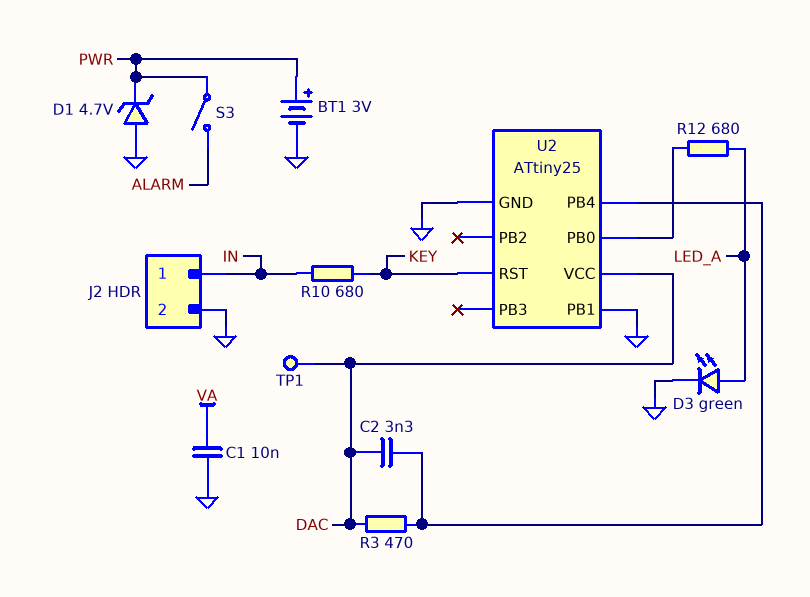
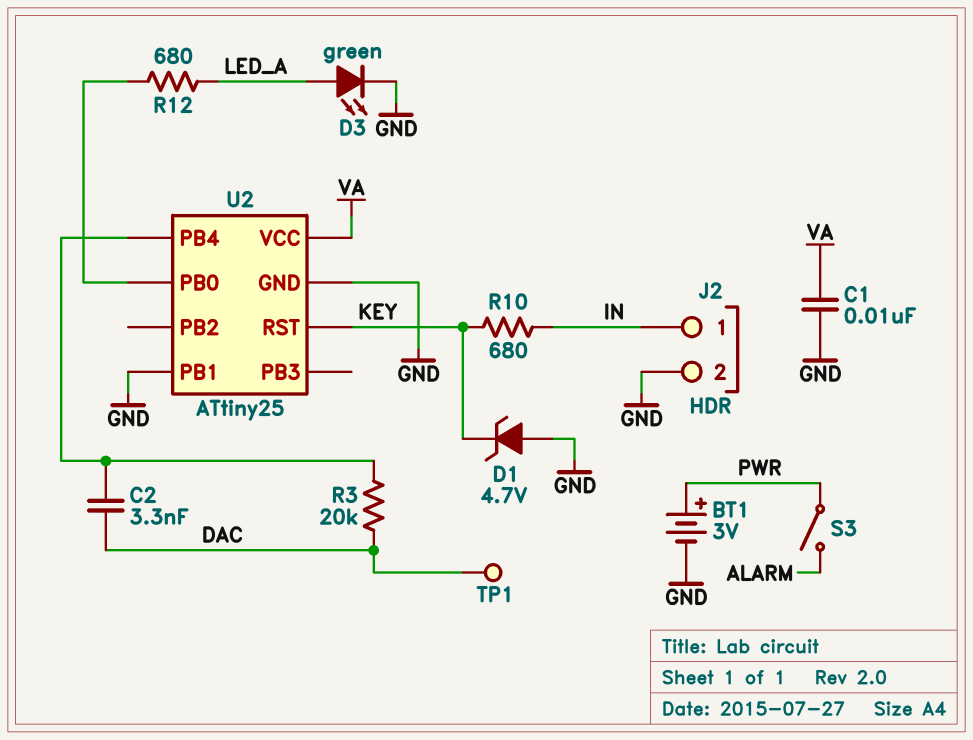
D1: zener 4.7V (A GND, K PWR) -> zener 4.7V (A GND, K KEY)
R3: 470 (DAC, U2/PB4) -> 20k (DAC, U2/PB4)
U2 pin VCC: DAC -> VA

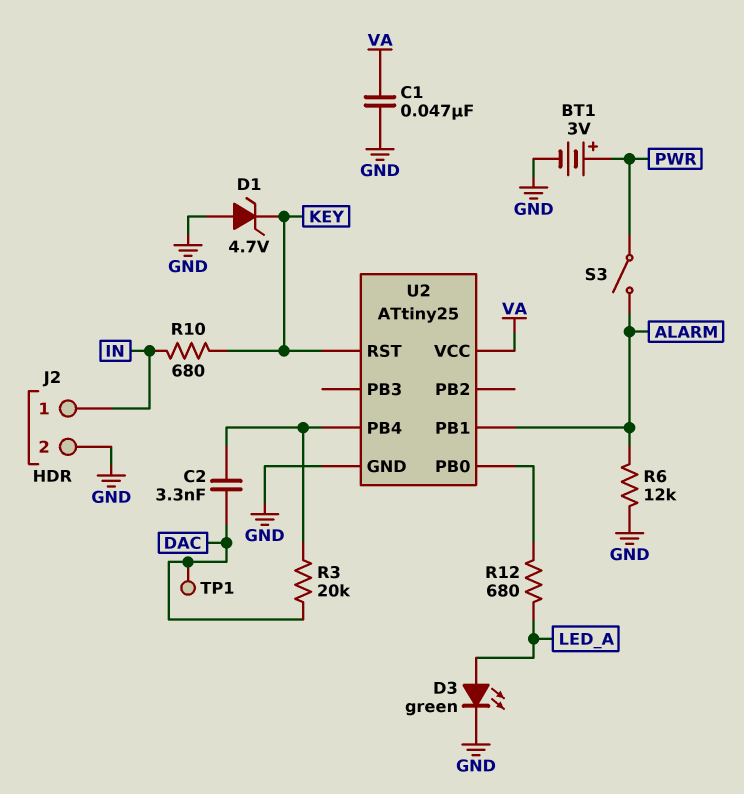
C1: 10nF (GND, VA) -> 47nF (GND, VA)
R6: none -> 12k (ALARM, GND)
U2 pin PB1: GND -> ALARM

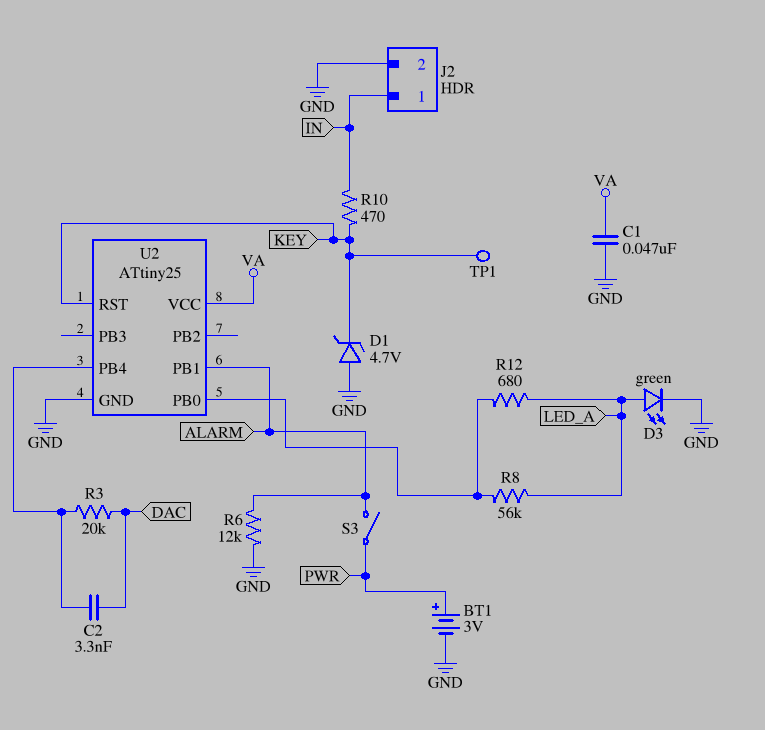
R8: none -> 56k (LED_A, U2/PB0)
R10: 680 (IN, KEY) -> 470 (IN, KEY)
TP1: test point (DAC) -> test point (KEY)

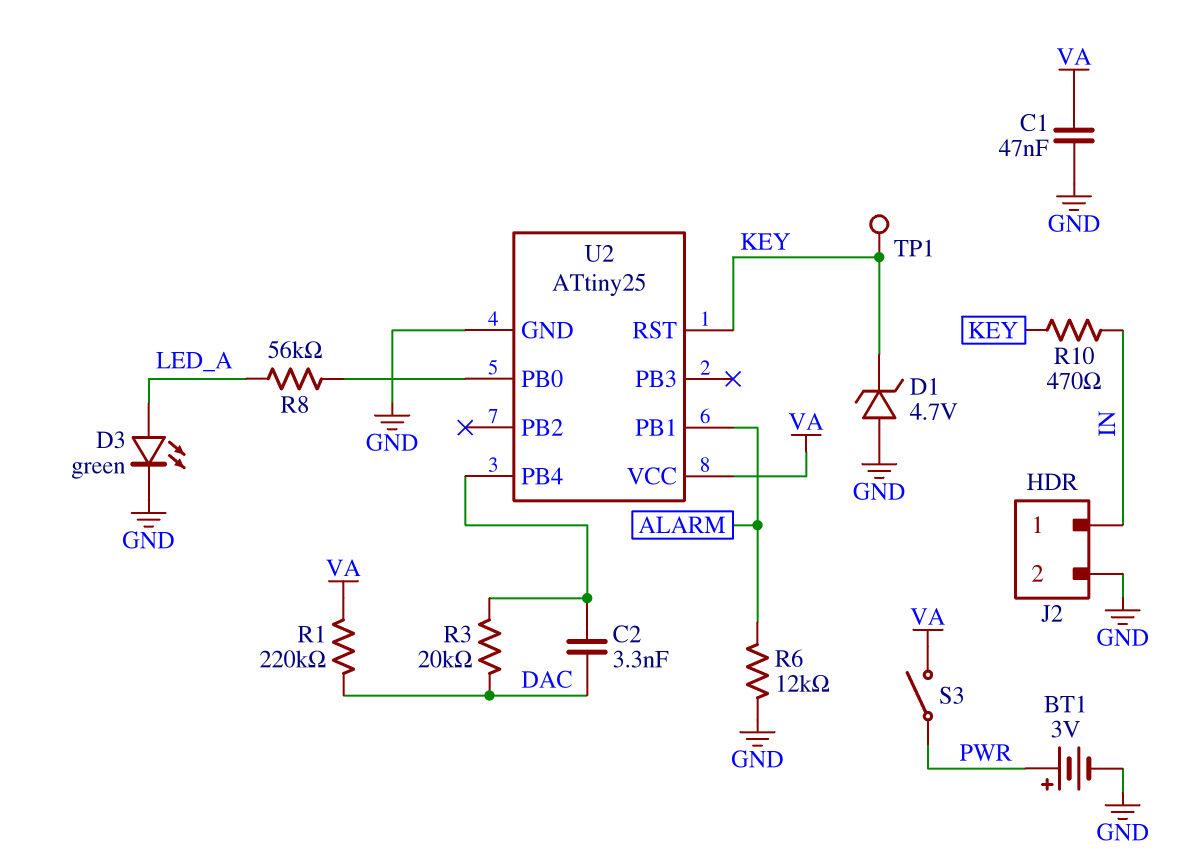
R1: none -> 220k (DAC, VA)
R12: 680 (LED_A, U2/PB0) -> none
S3: switch (ALARM, PWR) -> switch (PWR, VA)

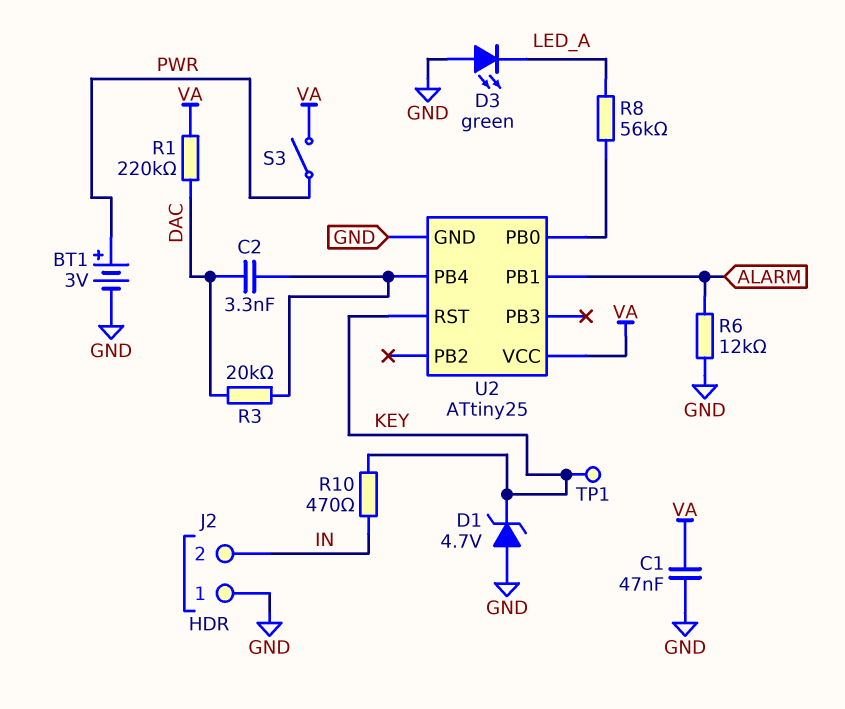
D3: LED green (A LED_A, K GND) -> LED green (A GND, K LED_A)
J2 pin 1: IN -> GND
J2 pin 2: GND -> IN

